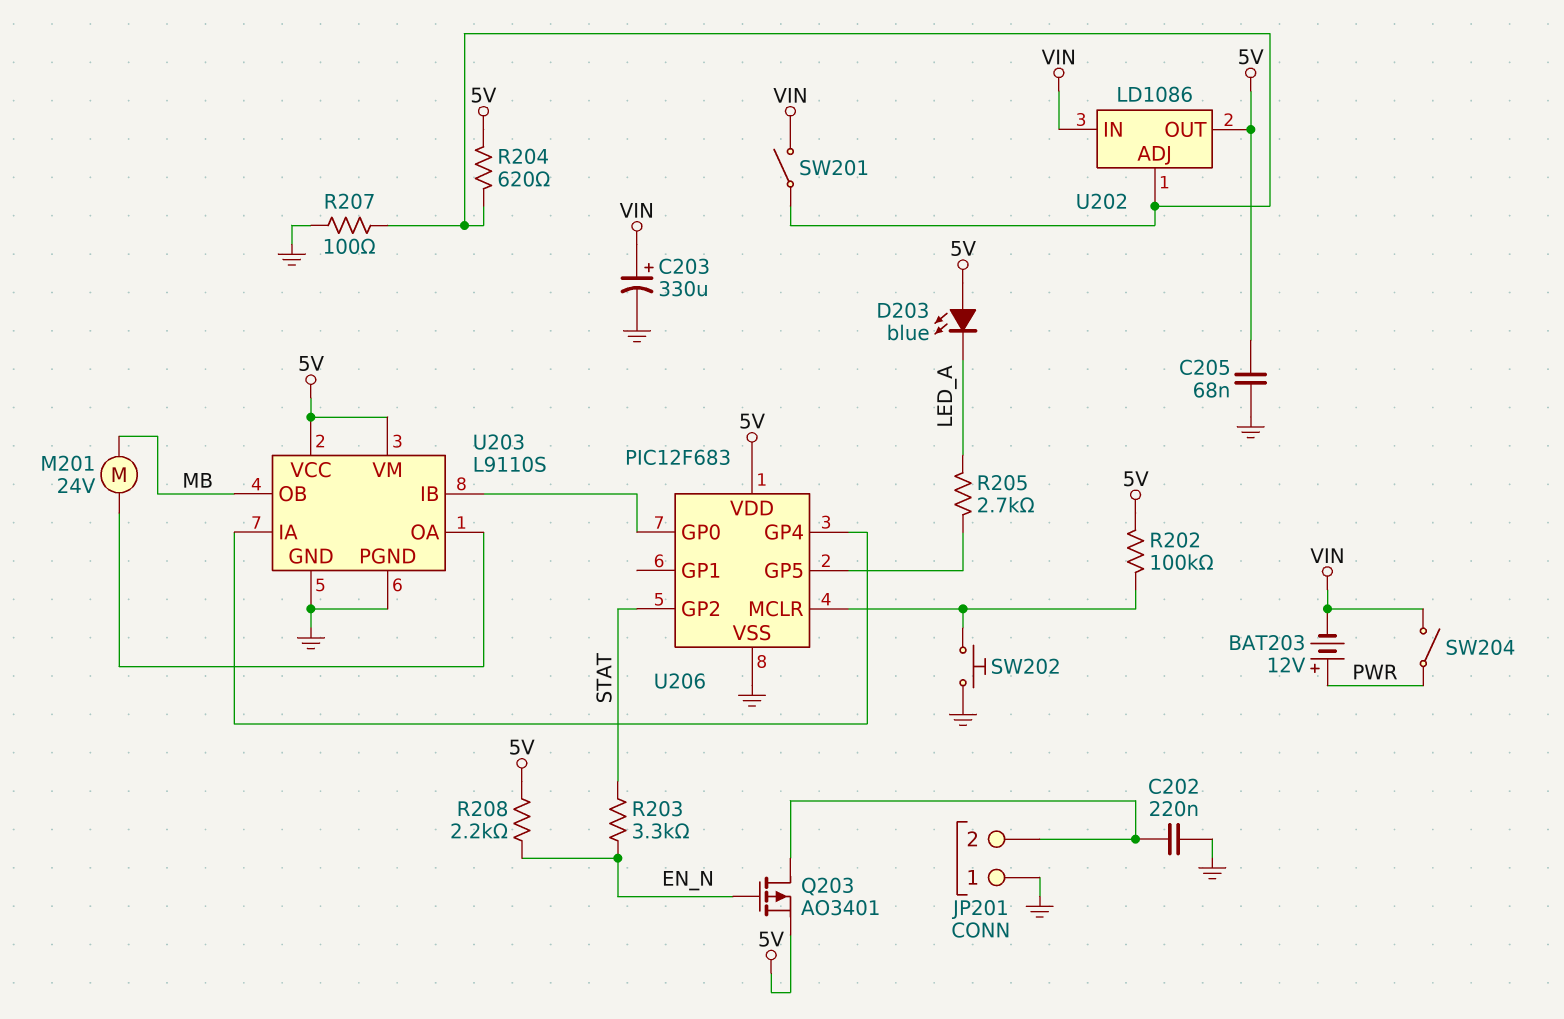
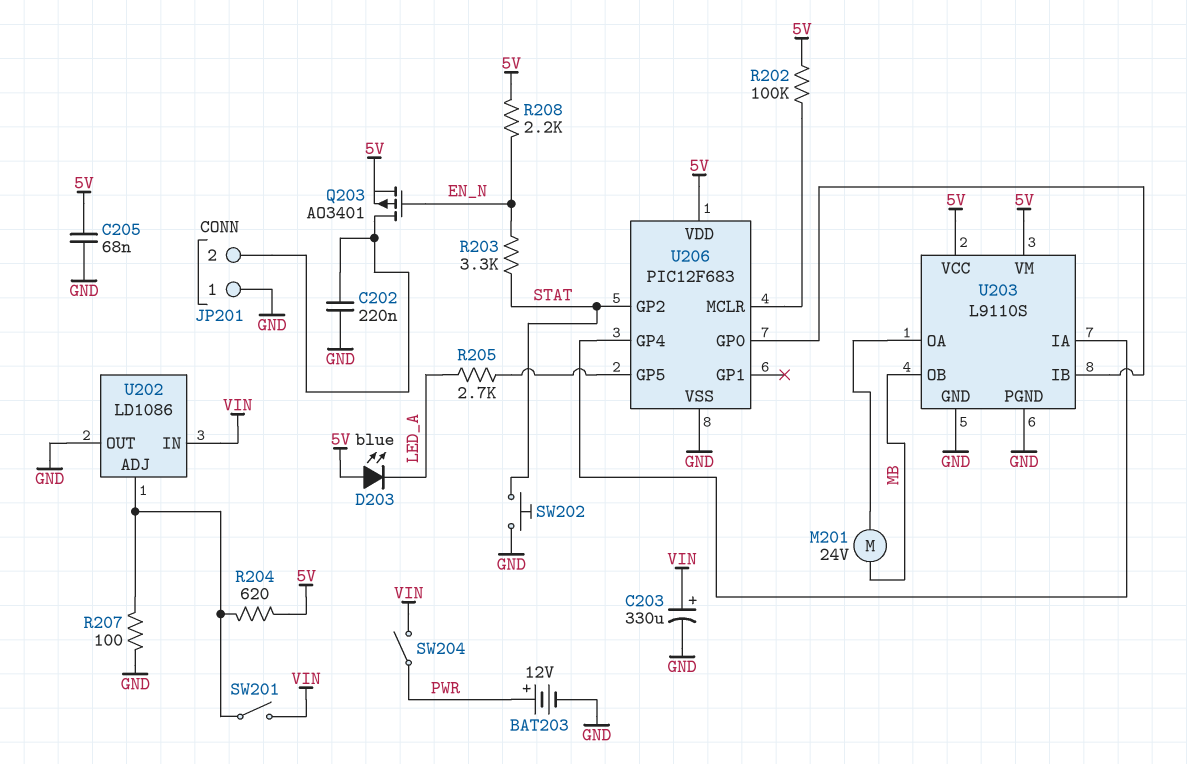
BAT203: 12V (plus PWR, minus VIN) -> 12V (plus PWR, minus GND)
SW202: button (GND, U206/MCLR) -> button (GND, STAT)
U202 pin OUT: 5V -> GND

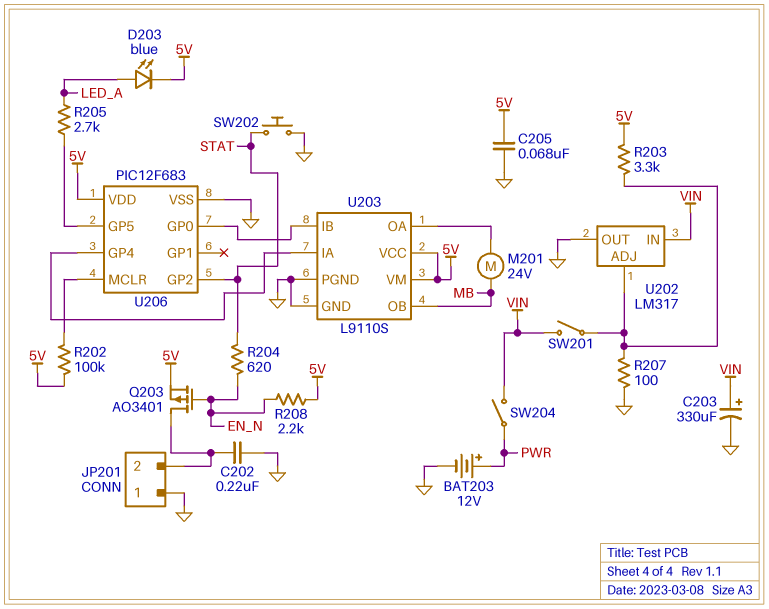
D203: LED blue (A 5V, K LED_A) -> LED blue (A LED_A, K 5V)
R203: 3.3k (EN_N, STAT) -> 3.3k (5V, U202/ADJ)
R204: 620 (5V, U202/ADJ) -> 620 (EN_N, STAT)
U202: LD1086 -> LM317

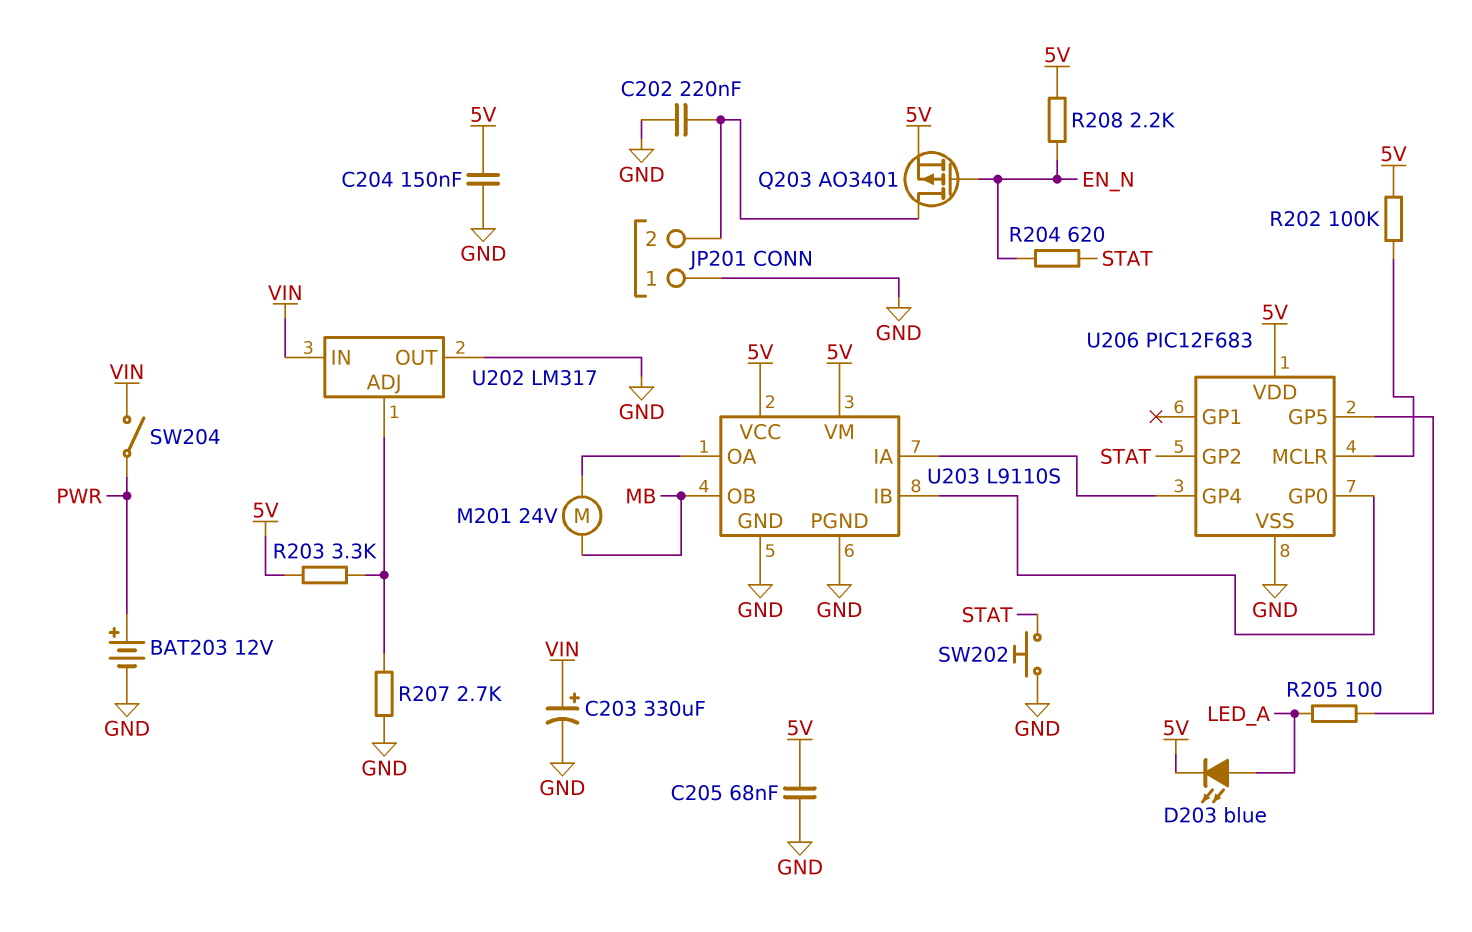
C204: none -> 150nF (5V, GND)
R205: 2.7k (LED_A, U206/GP5) -> 100 (LED_A, U206/GP5)
R207: 100 (GND, U202/ADJ) -> 2.7k (GND, U202/ADJ)
SW201: switch (U202/ADJ, VIN) -> none

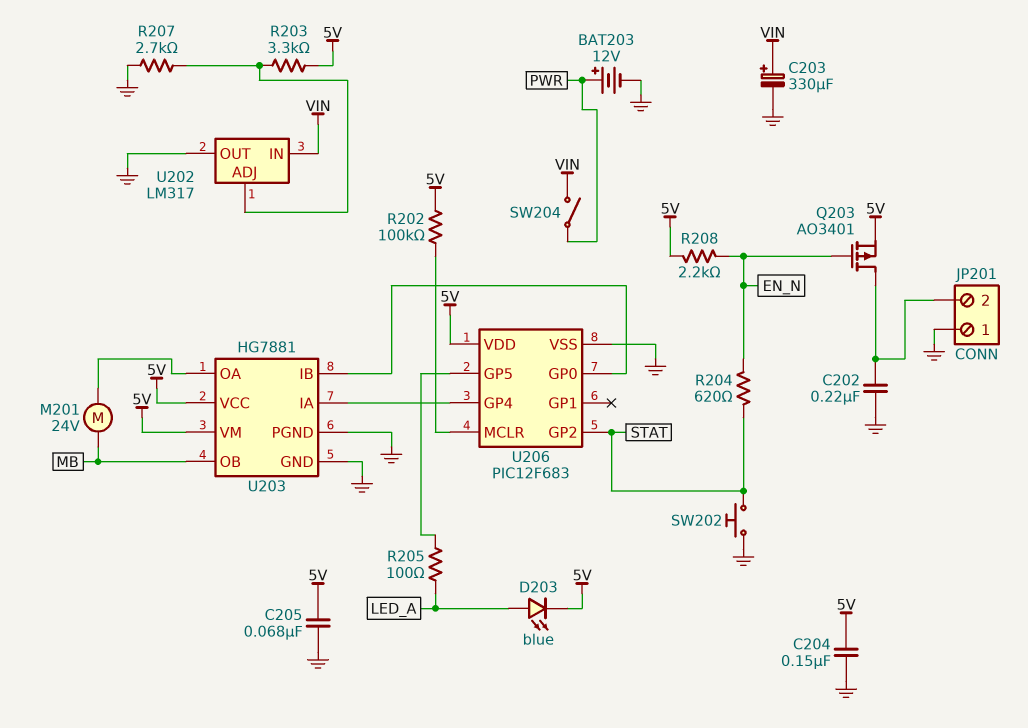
U203: L9110S -> HG7881

